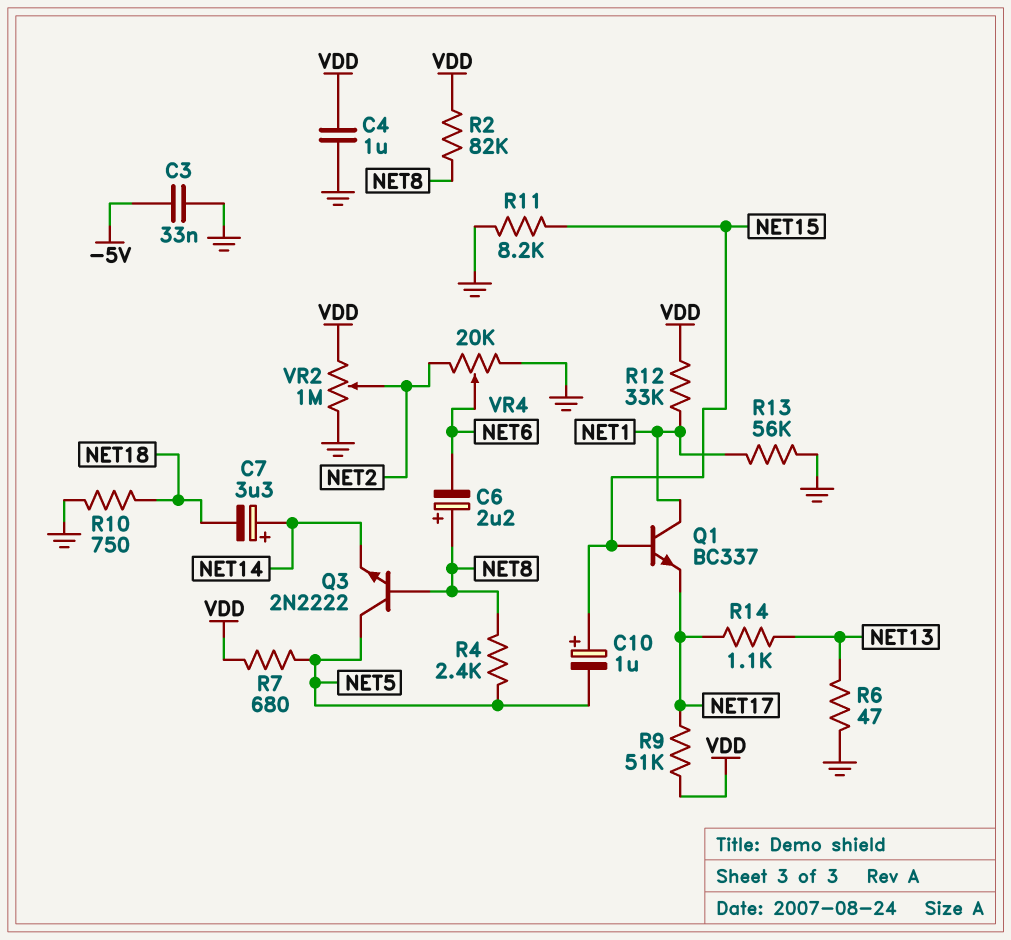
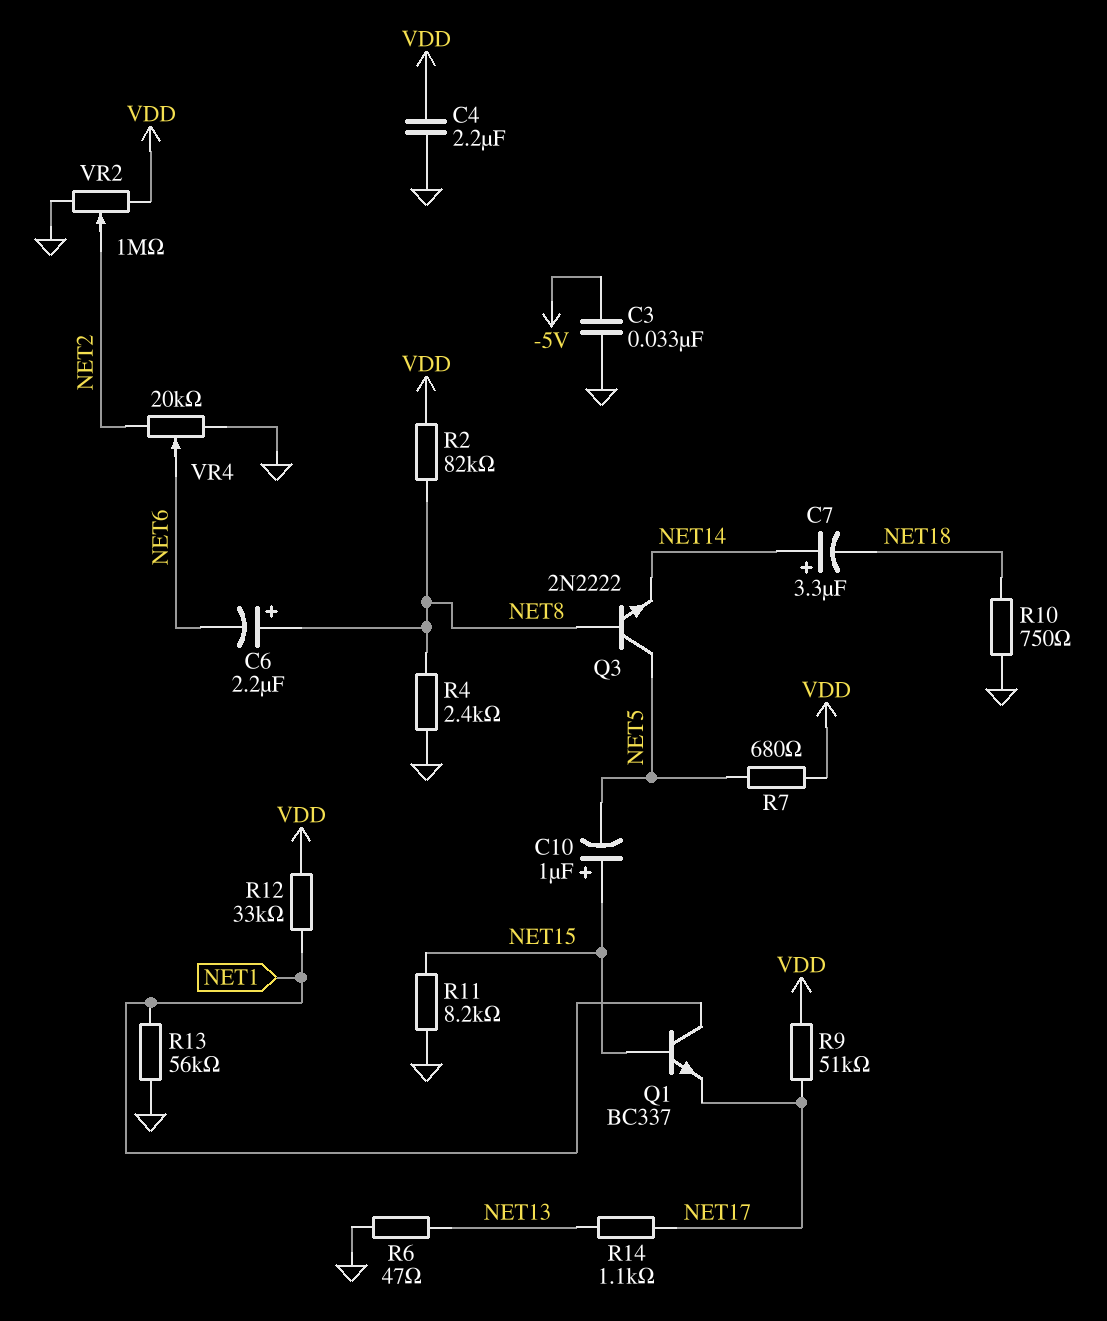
C4: 1uF (GND, VDD) -> 2.2uF (GND, VDD)
R4: 2.4k (NET5, NET8) -> 2.4k (GND, NET8)

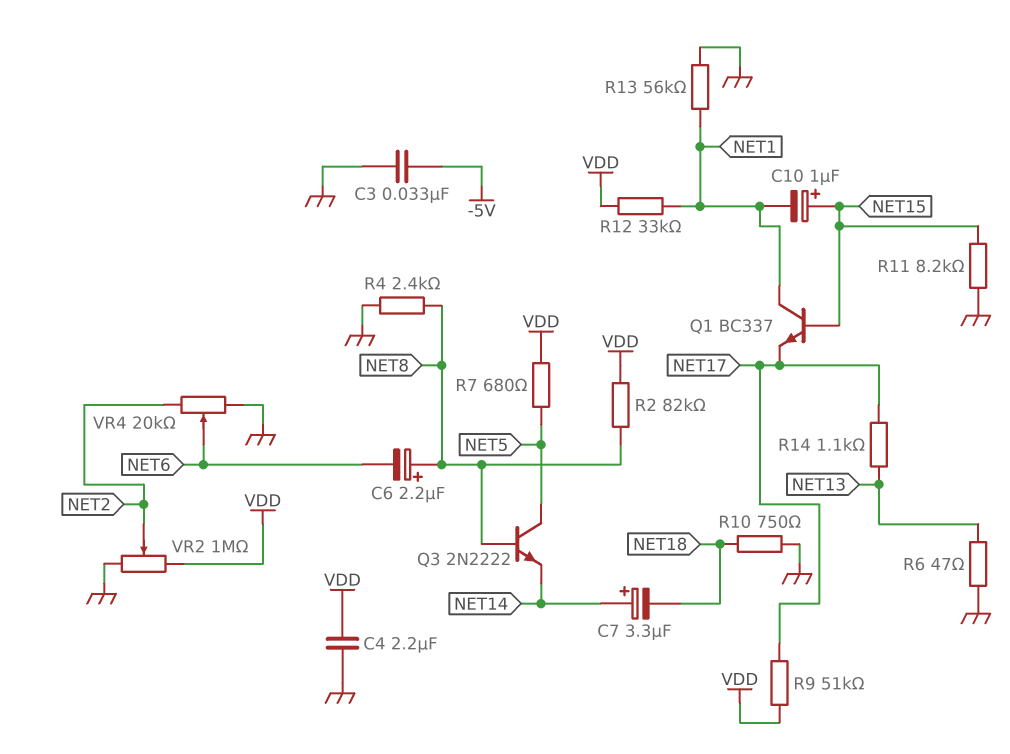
C10: 1uF (plus NET15, minus NET5) -> 1uF (plus NET15, minus NET1)

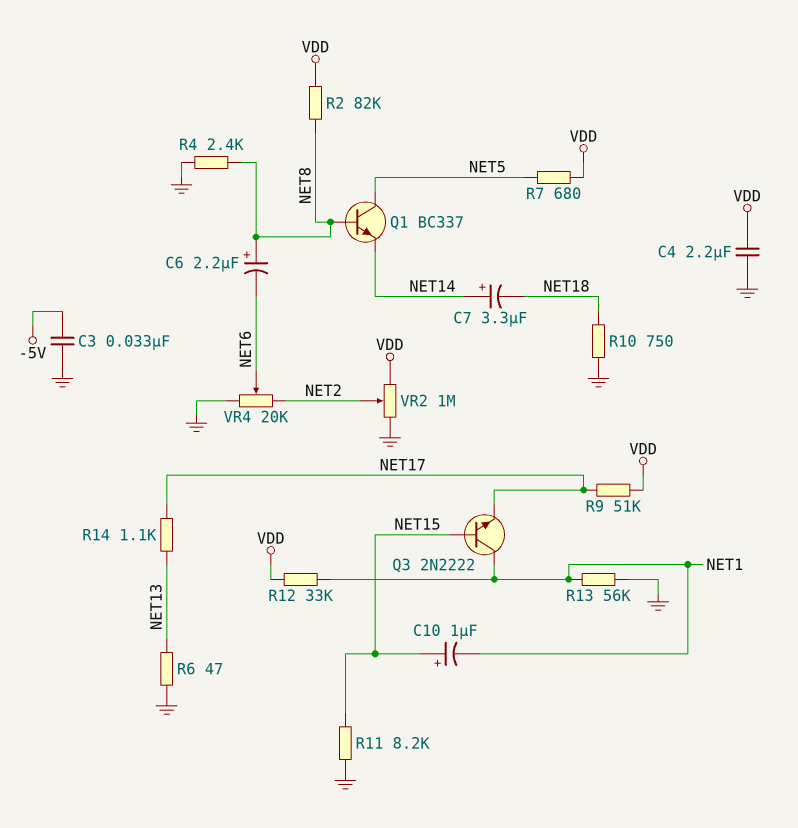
Q1: NPN BC337 (B NET15, C NET1, E NET17) -> NPN BC337 (B NET8, C NET5, E NET14)
Q3: NPN 2N2222 (B NET8, C NET5, E NET14) -> NPN 2N2222 (B NET15, C NET1, E NET17)

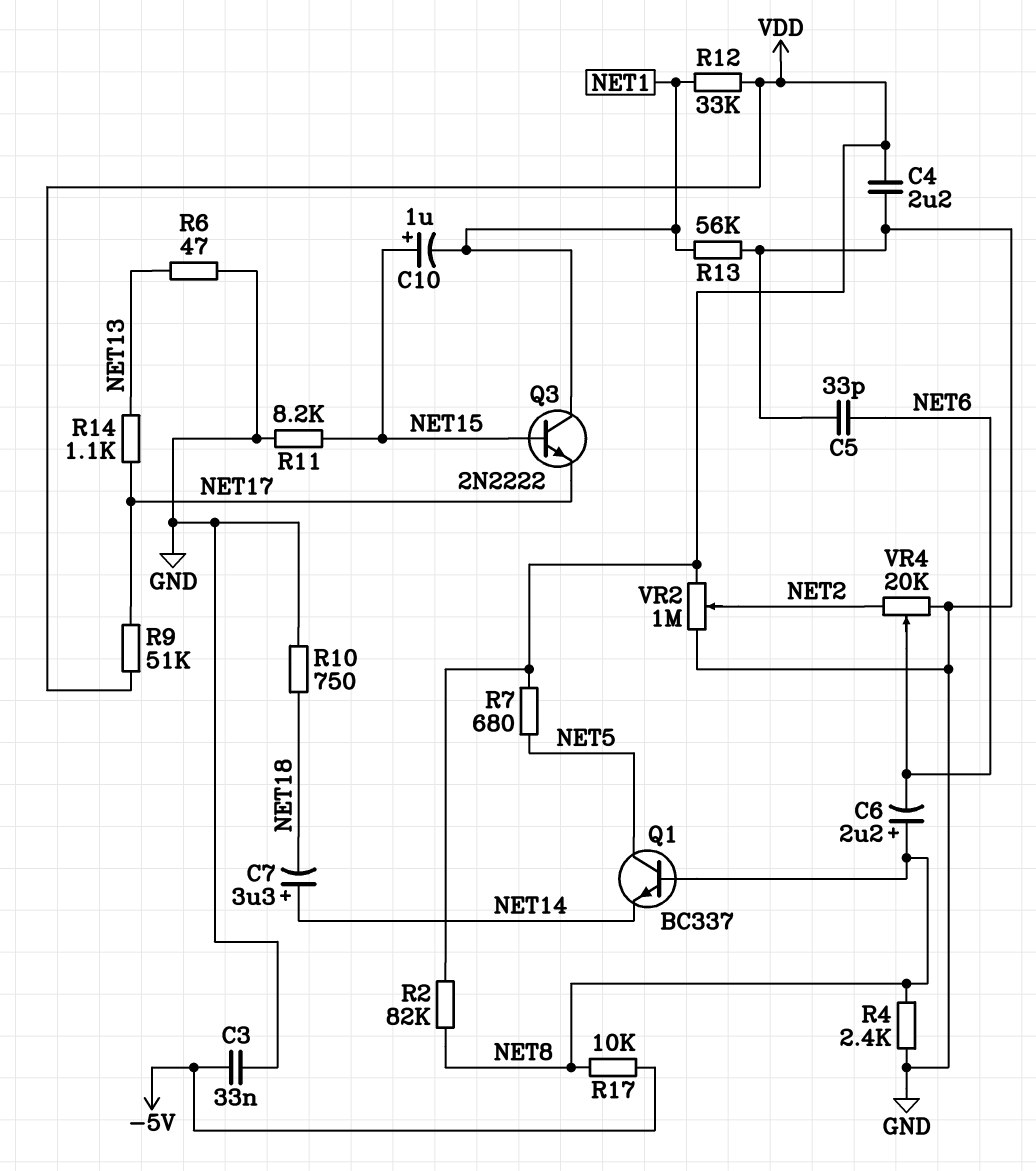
C5: none -> 33pF (GND, NET6)
R17: none -> 10k (-5V, NET8)

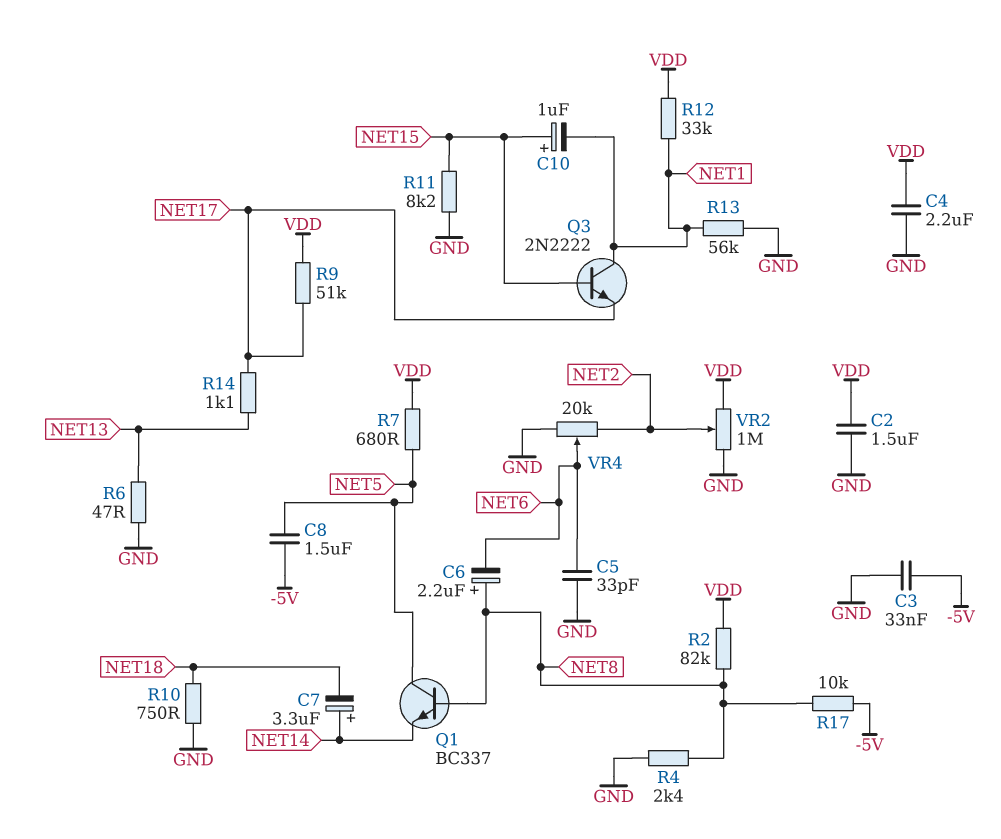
C2: none -> 1.5uF (GND, VDD)
C8: none -> 1.5uF (-5V, NET5)

